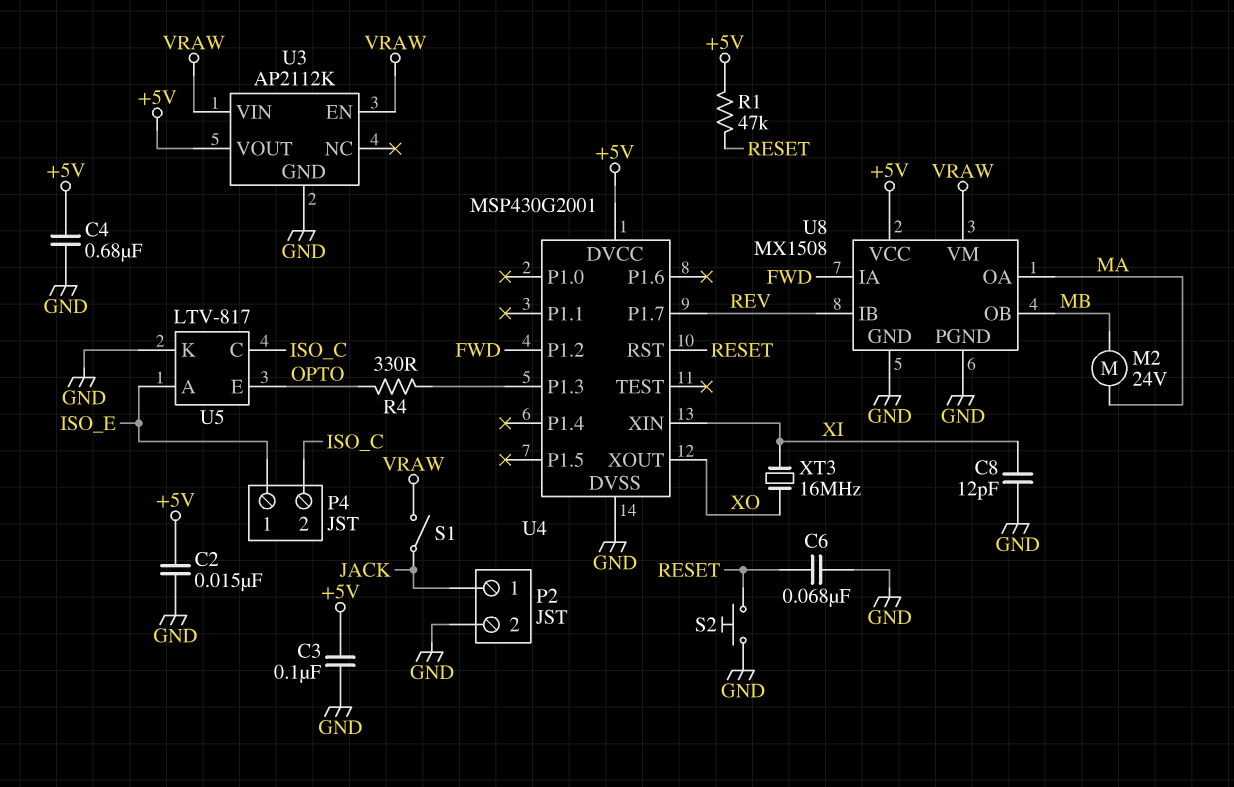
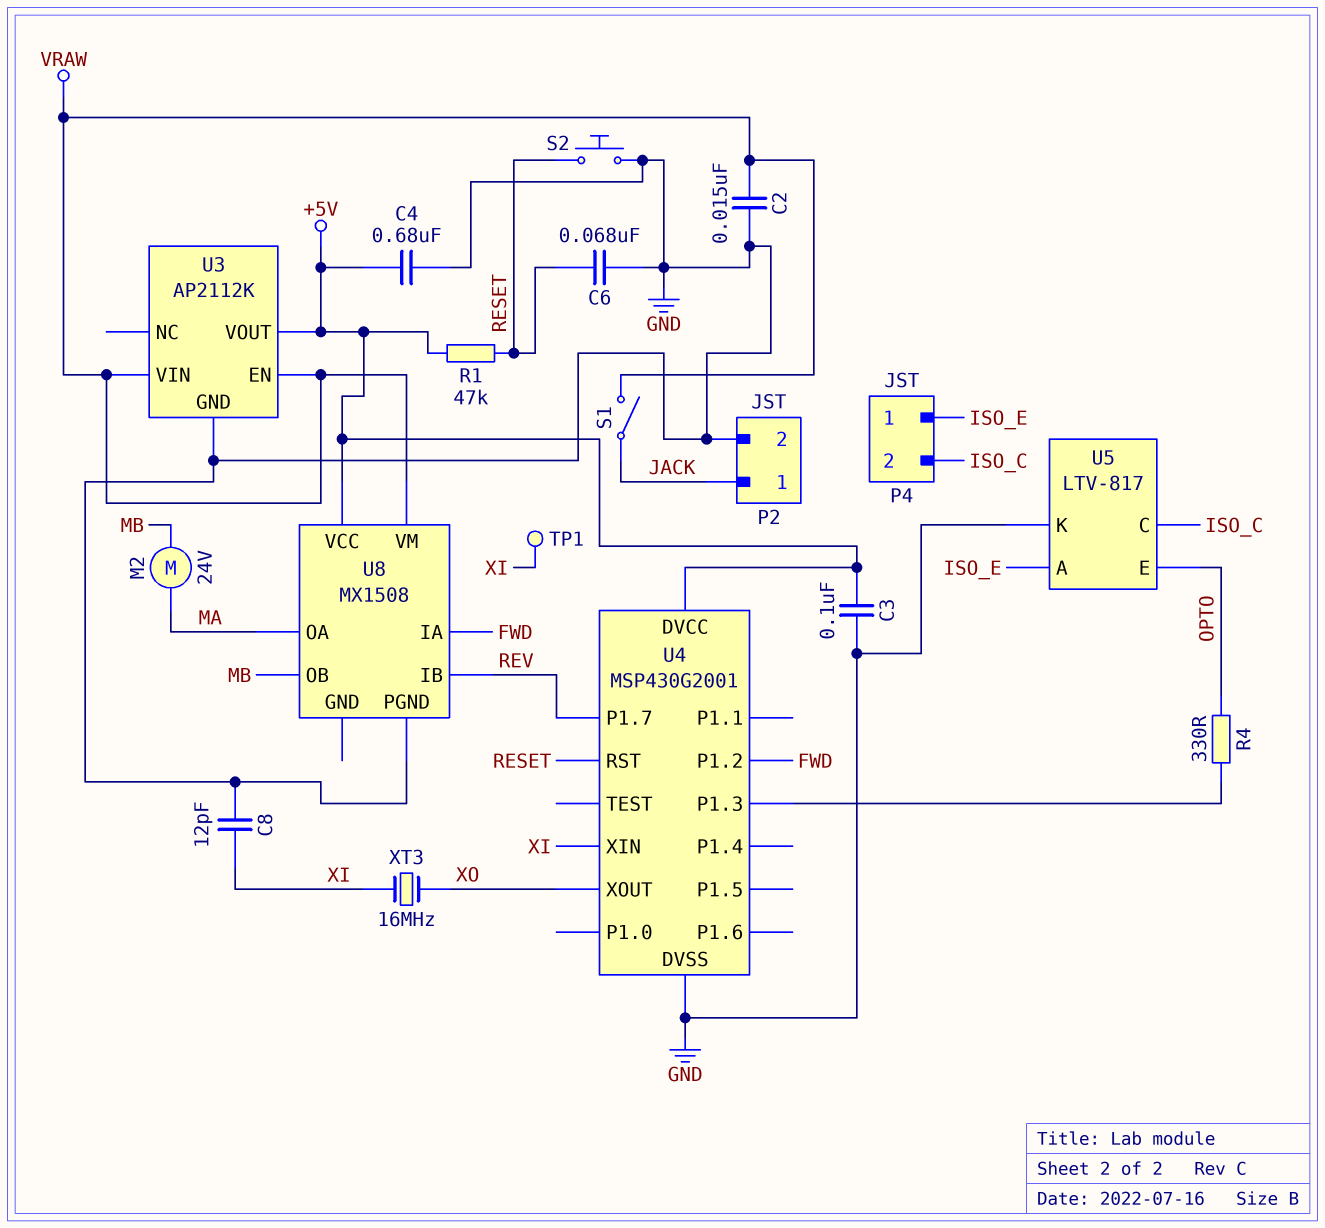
C2: 15nF (+5V, GND) -> 15nF (GND, VRAW)
TP1: none -> test point (XI)
U8 pin GND: GND -> none

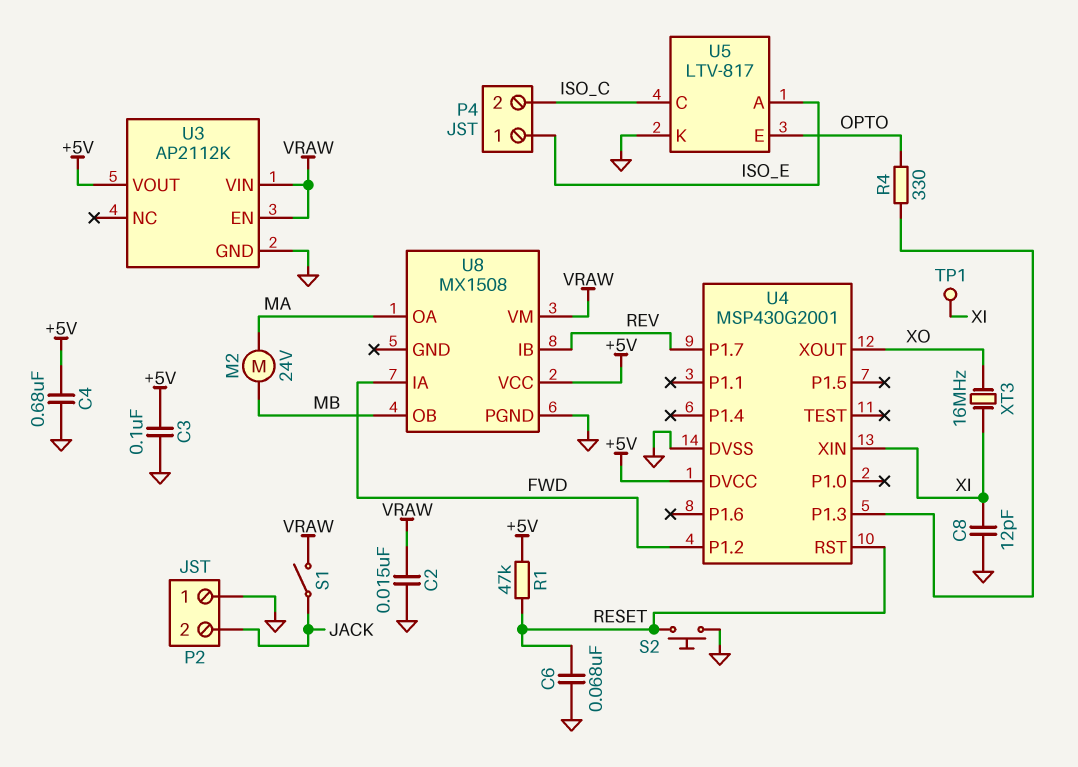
P2 pin 1: JACK -> GND
P2 pin 2: GND -> JACK

